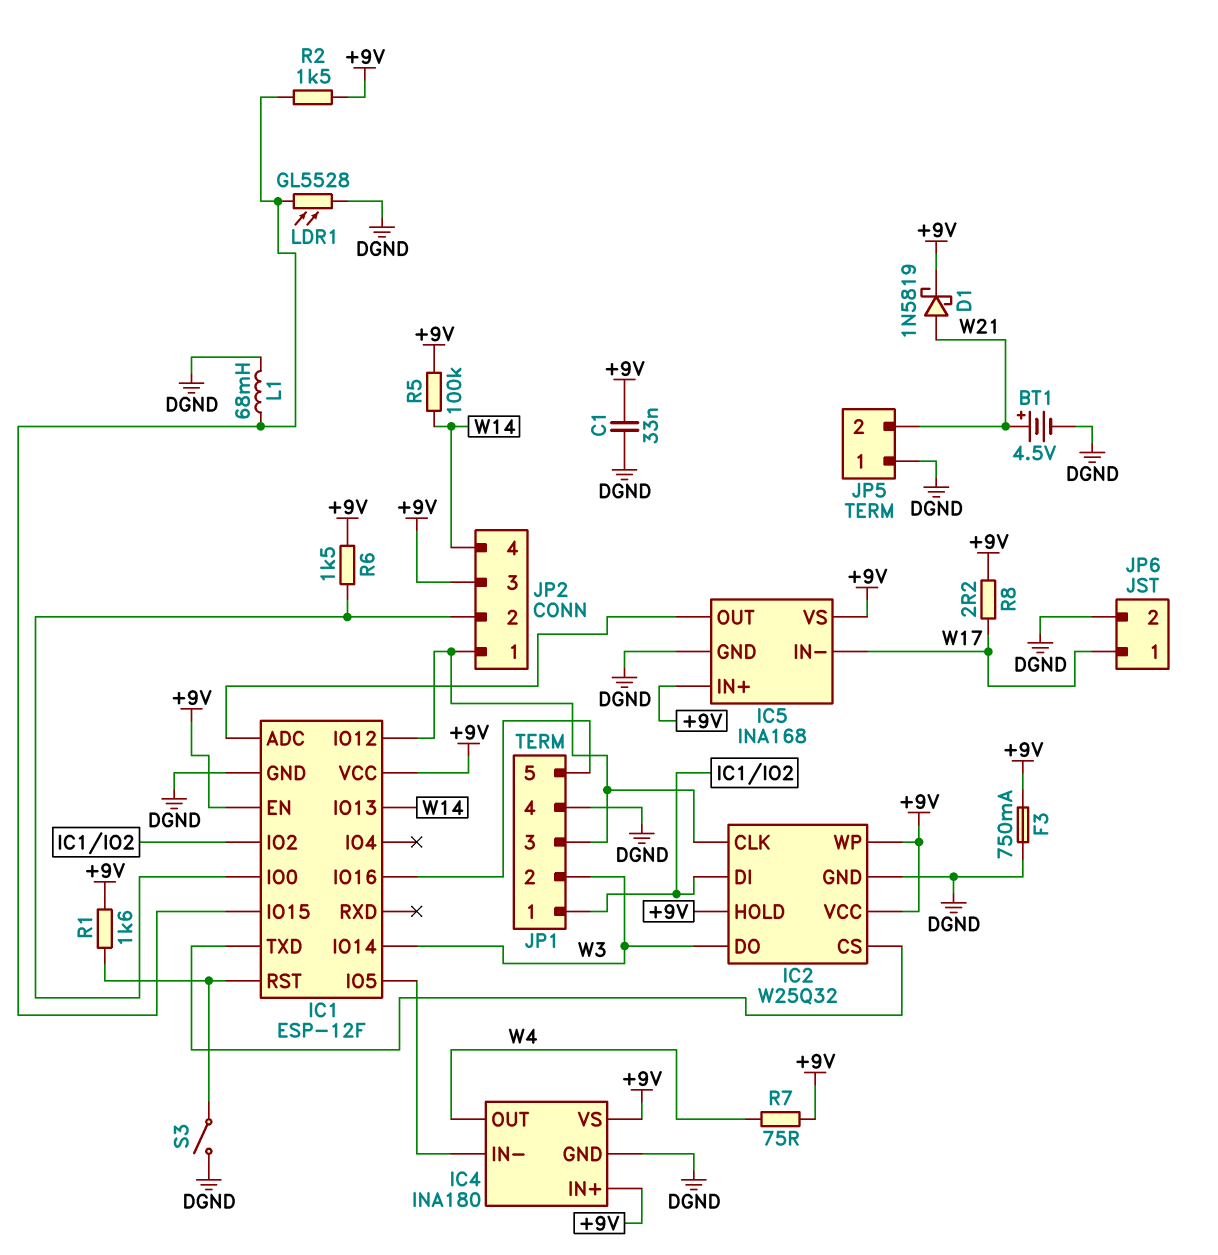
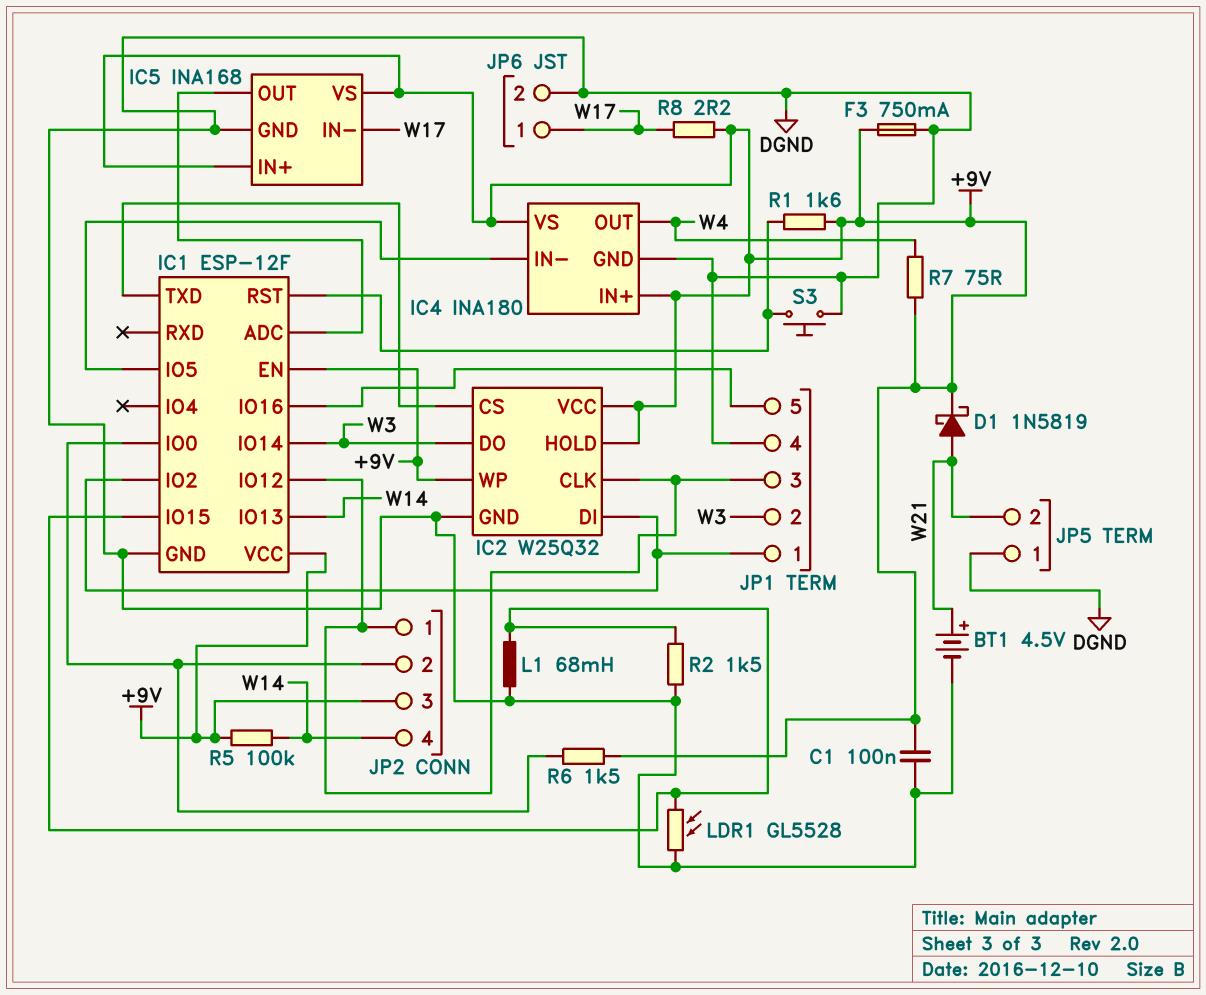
C1: 33nF (+9V, DGND) -> 100nF (+9V, DGND)
R2: 1.5k (+9V, IC1/IO15) -> 1.5k (DGND, IC1/IO15)
S3: switch (DGND, IC1/RST) -> button (DGND, IC1/RST)

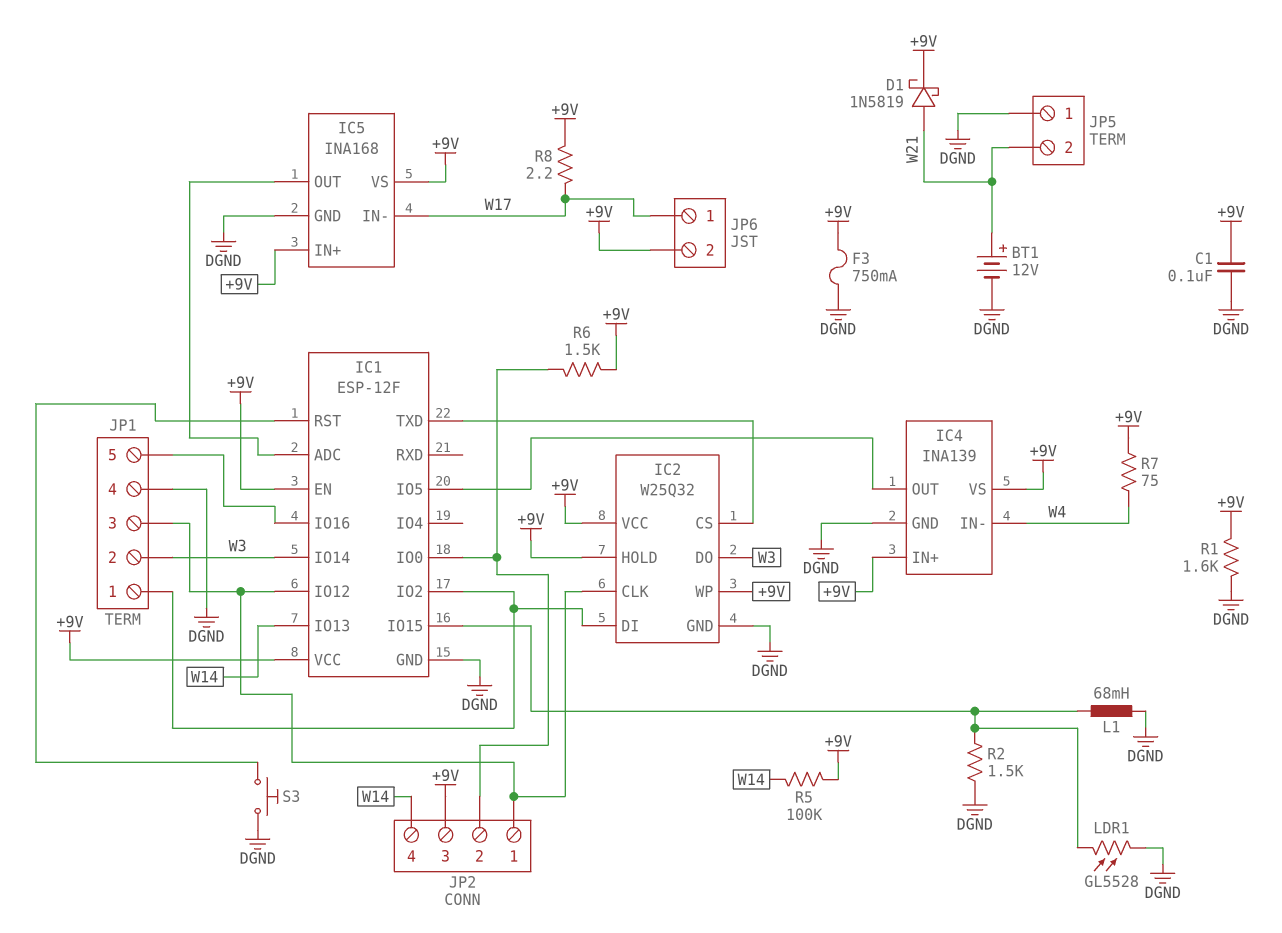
BT1: 4.5V (plus W21, minus DGND) -> 12V (plus W21, minus DGND)
IC4: INA180 -> INA139
IC4 pin IN-: IC1/IO5 -> W4
IC4 pin OUT: W4 -> IC1/IO5
JP6 pin 2: DGND -> +9V
R1: 1.6k (+9V, IC1/RST) -> 1.6k (+9V, DGND)

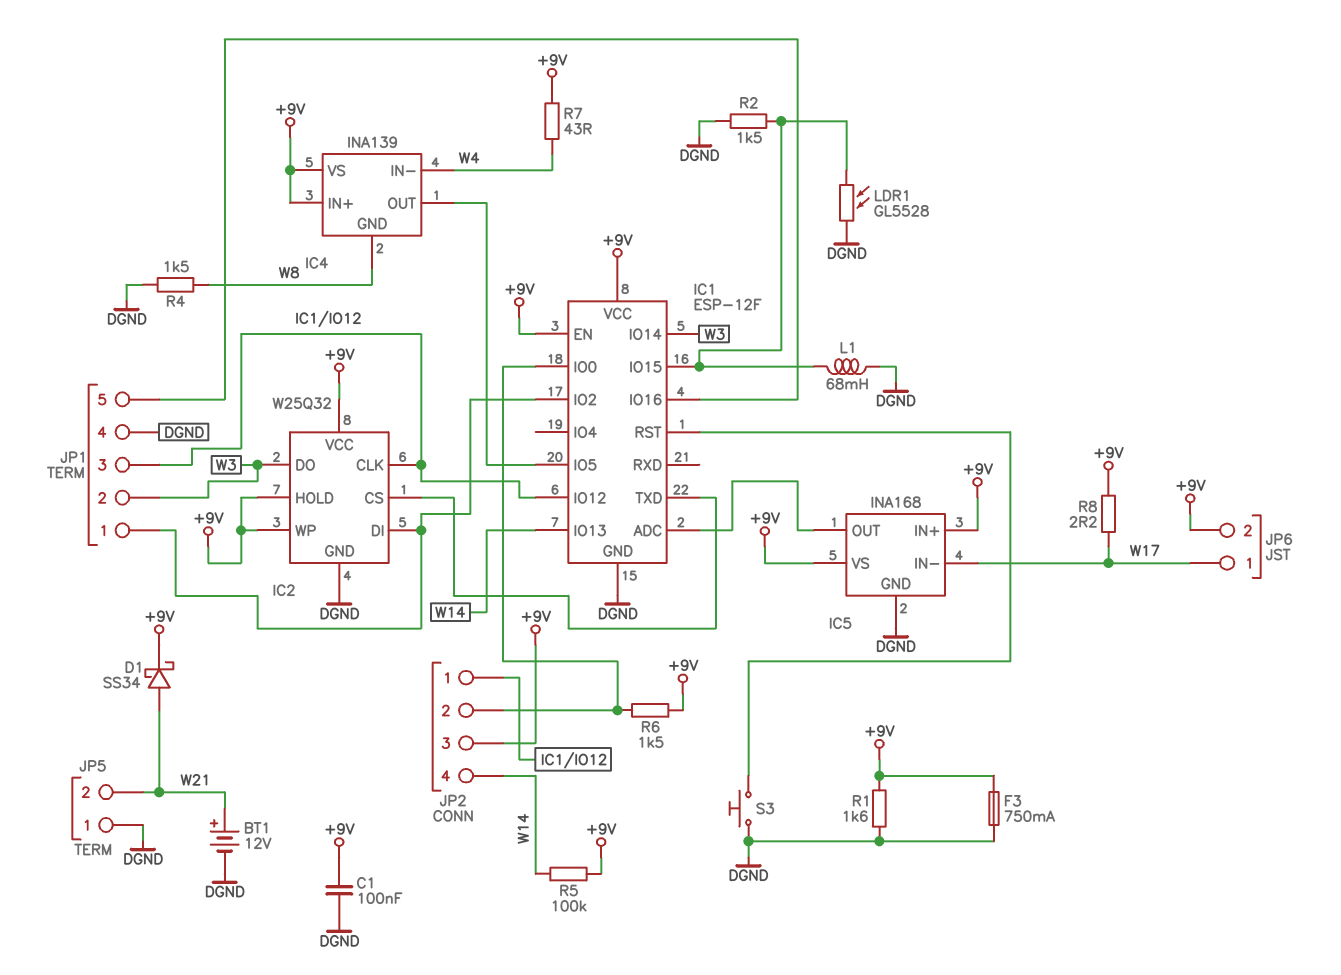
D1: schottky 1N5819 (A W21, K +9V) -> schottky SS34 (A W21, K +9V)
IC4 pin GND: DGND -> W8
R4: none -> 1.5k (DGND, W8)
R7: 75 (+9V, W4) -> 43 (+9V, W4)

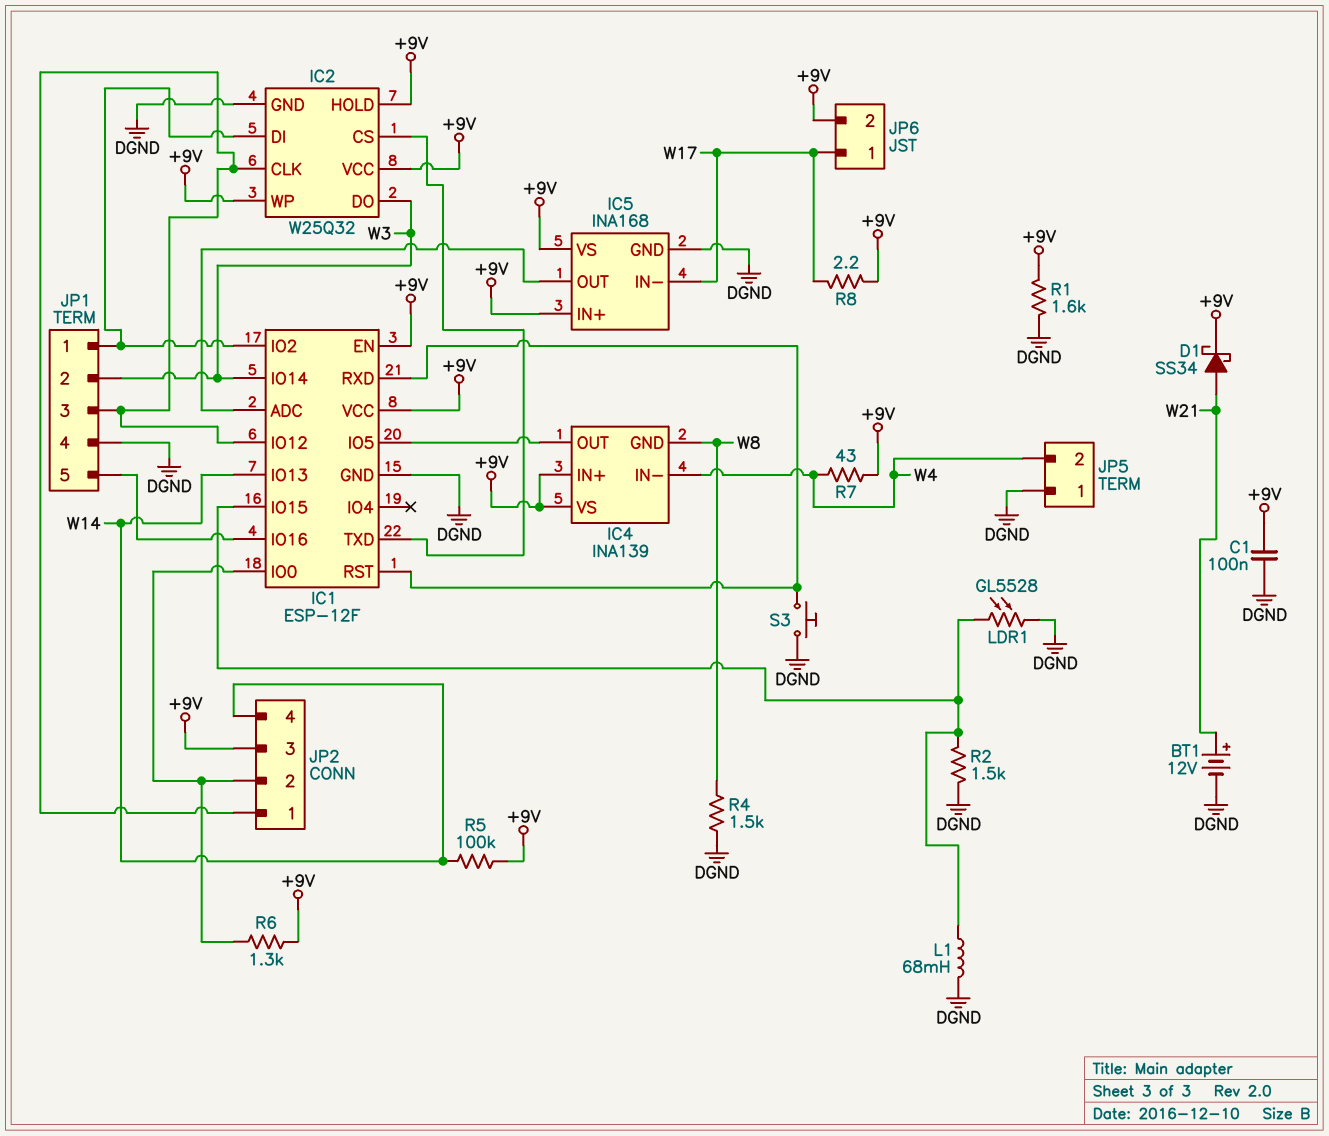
F3: 750mA (+9V, DGND) -> none
IC1 pin RXD: none -> IC1/RST
JP5 pin 2: W21 -> W4
R6: 1.5k (+9V, IC1/IO0) -> 1.3k (+9V, IC1/IO0)

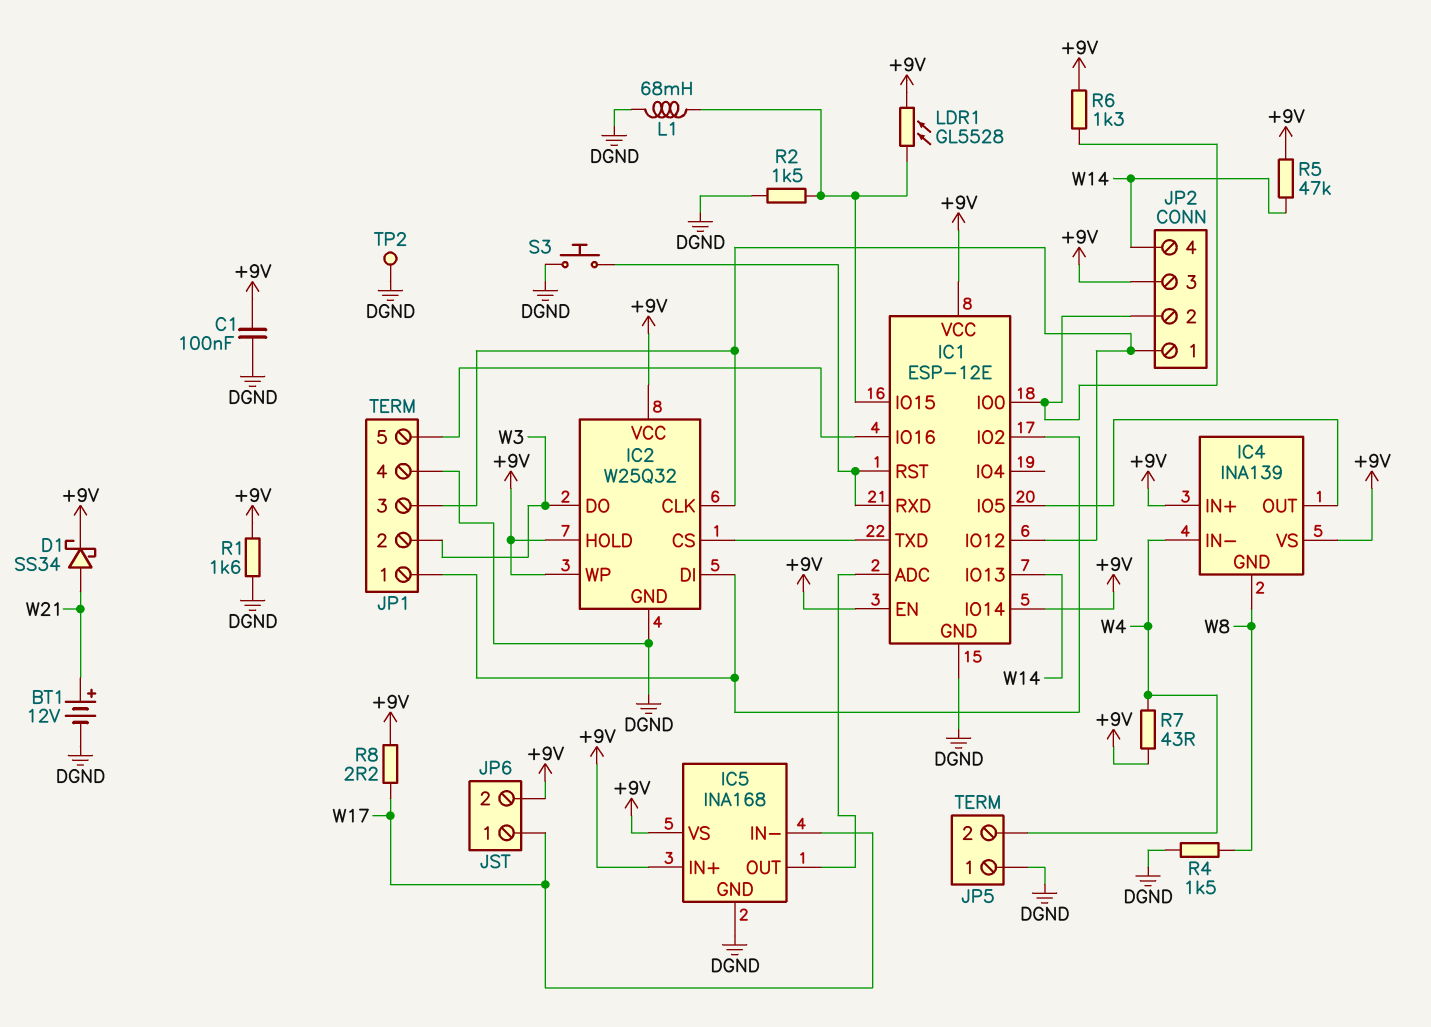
IC1: ESP-12F -> ESP-12E
IC1 pin IO14: W3 -> +9V
LDR1: GL5528 (DGND, IC1/IO15) -> GL5528 (+9V, IC1/IO15)
R5: 100k (+9V, W14) -> 47k (+9V, W14)
TP2: none -> test point (DGND)

